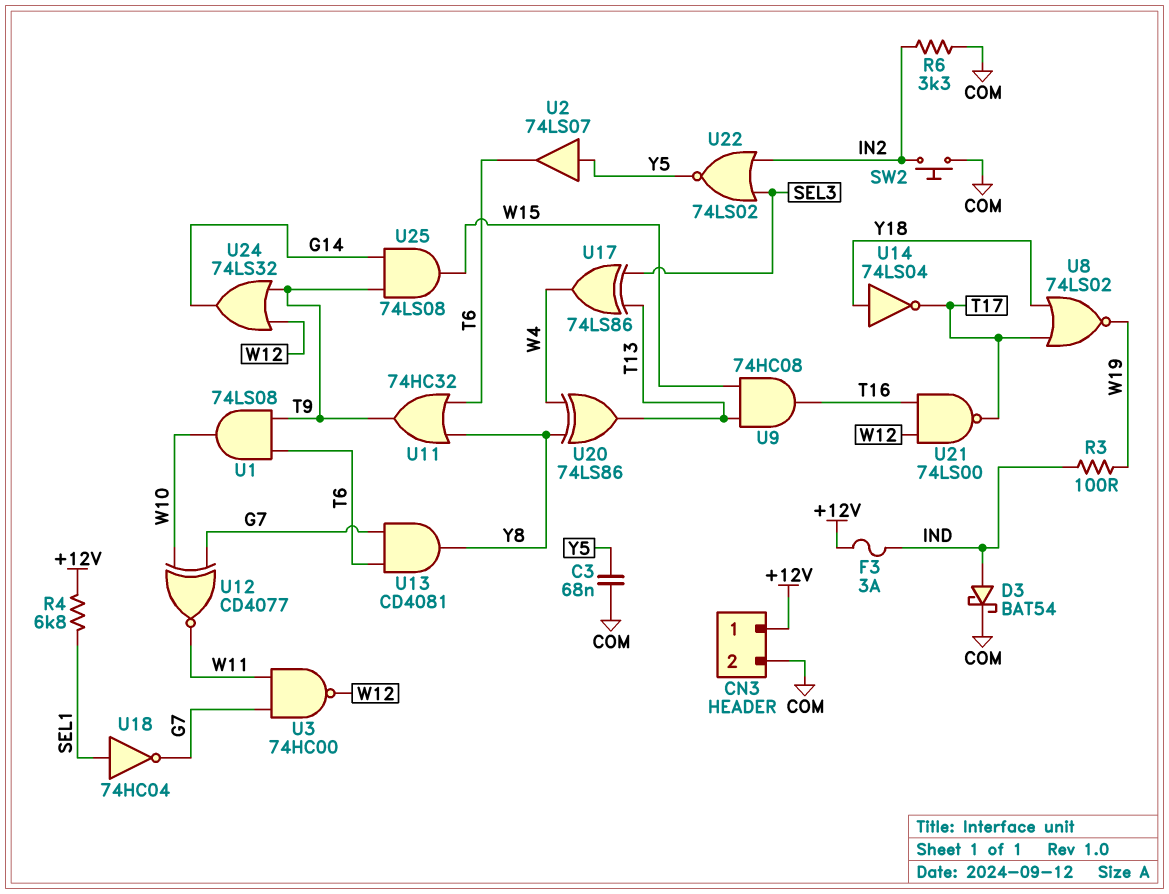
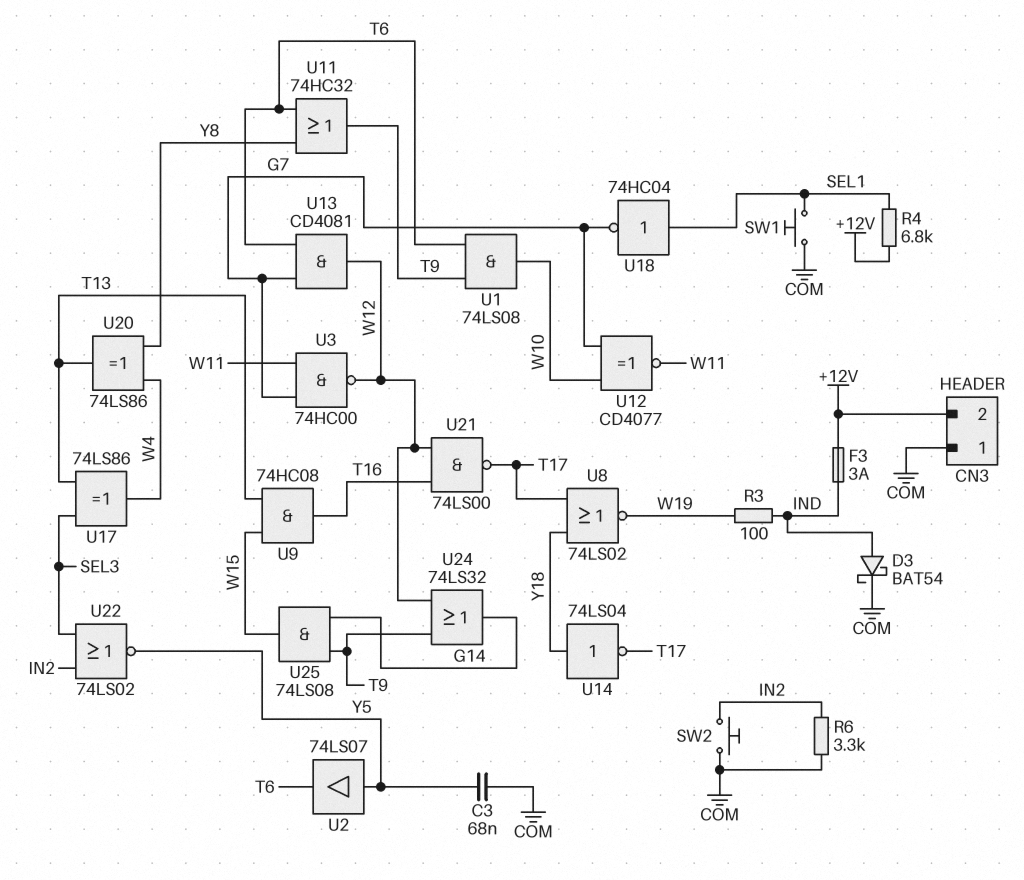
CN3 pin 1: +12V -> COM
CN3 pin 2: COM -> +12V
SW1: none -> button (COM, SEL1)
U13: AND CD4081 (in G7, in T6, out Y8) -> AND CD4081 (in G7, in T6, out W12)

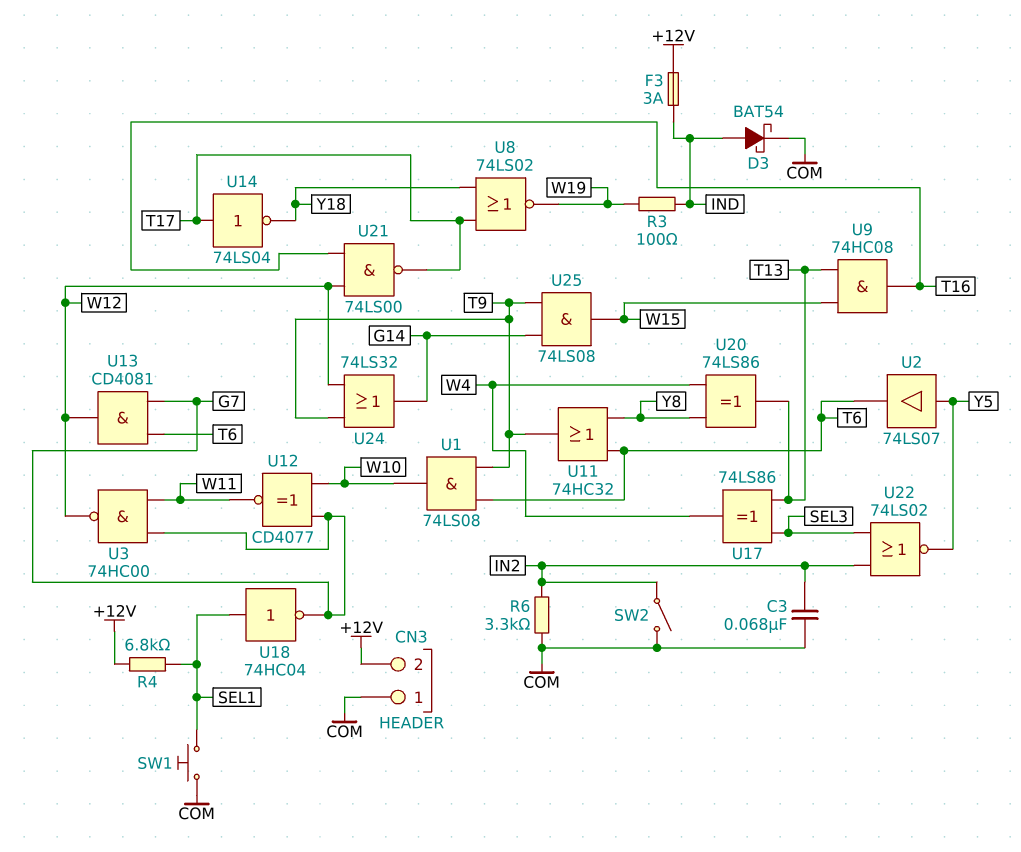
C3: 68nF (COM, Y5) -> 68nF (COM, IN2)
SW2: button (COM, IN2) -> switch (COM, IN2)
U14: NOT 74LS04 (in Y18, out T17) -> NOT 74LS04 (in T17, out Y18)

